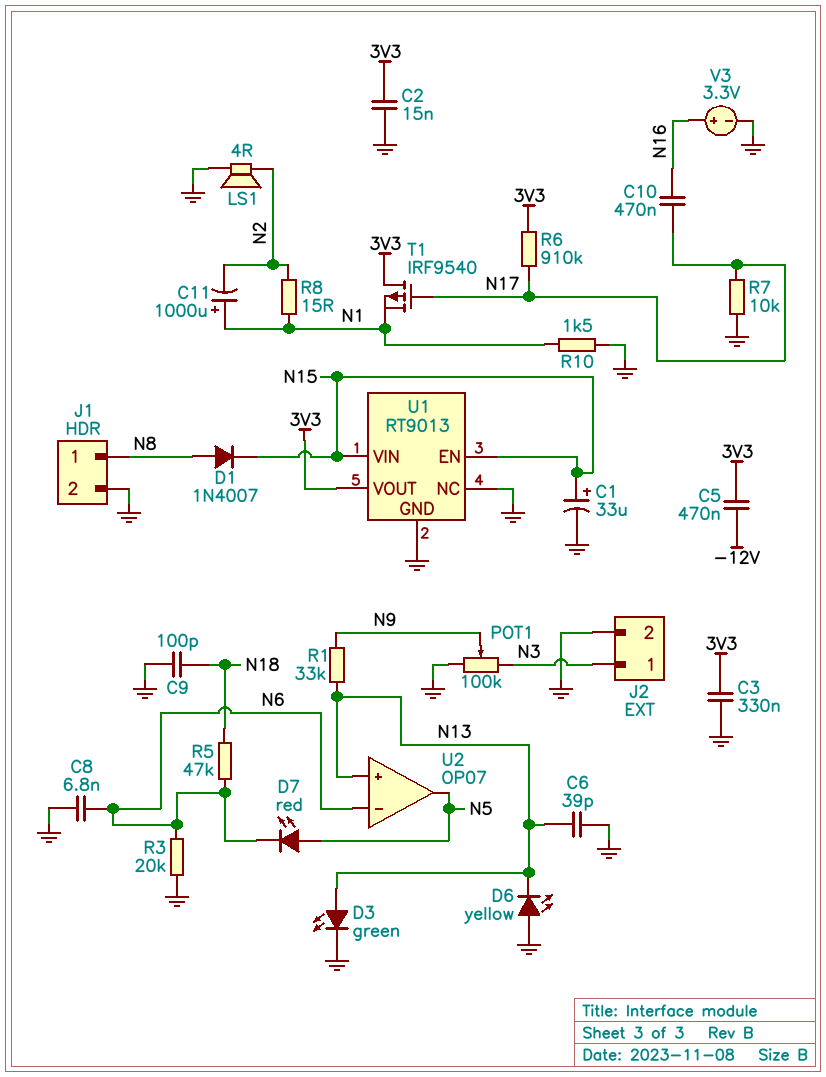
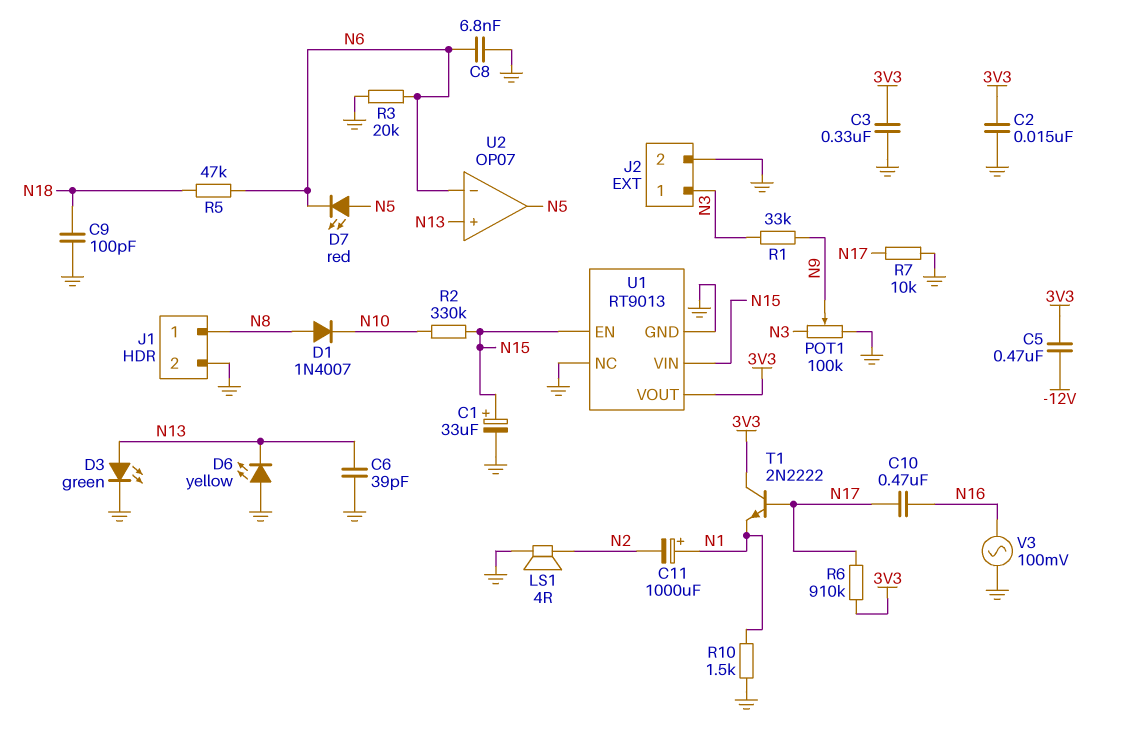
D1: diode 1N4007 (A N8, K N15) -> diode 1N4007 (A N8, K N10)
R1: 33k (N9, N13) -> 33k (N3, N9)
R2: none -> 330k (N10, N15)
R8: 15 (N1, N2) -> none
T1: PMOS IRF9540 (G N17, D 3V3, S N1) -> NPN 2N2222 (B N17, C 3V3, E N1)
V3: 3.3V (plus N16, minus GND) -> AC 100mV (GND, N16)

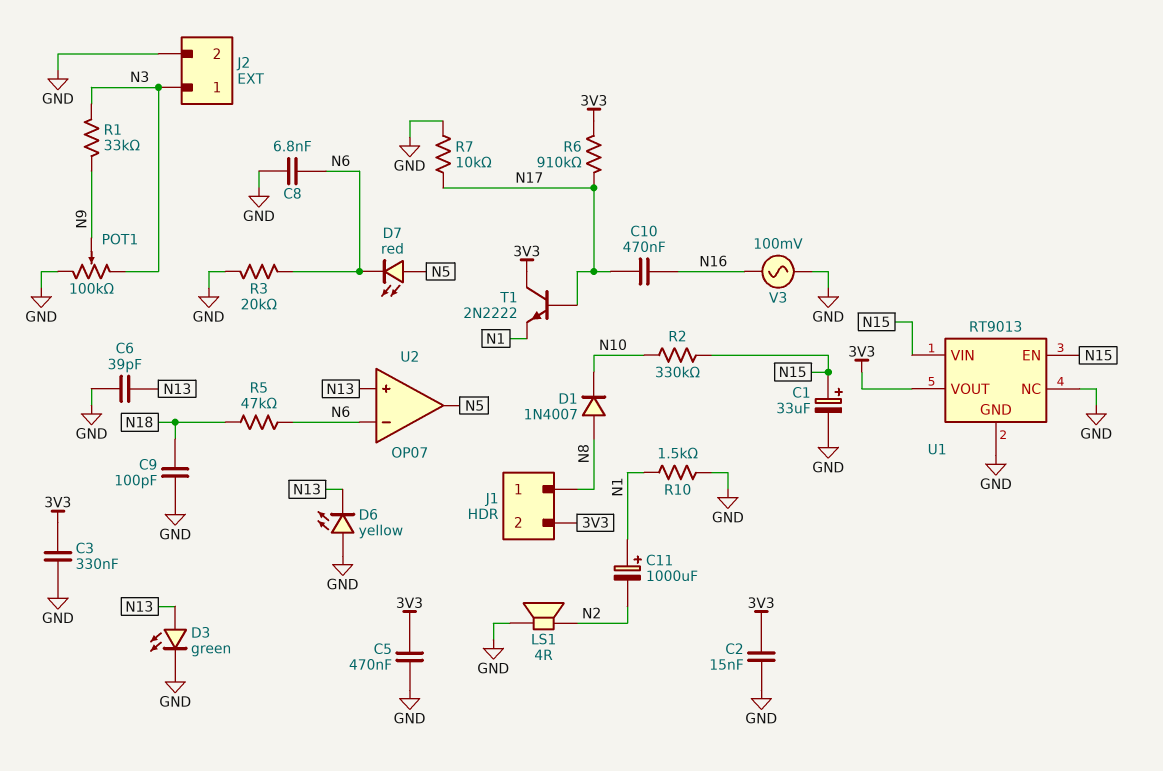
C5: 470nF (-12V, 3V3) -> 470nF (3V3, GND)
J1 pin 2: GND -> 3V3

